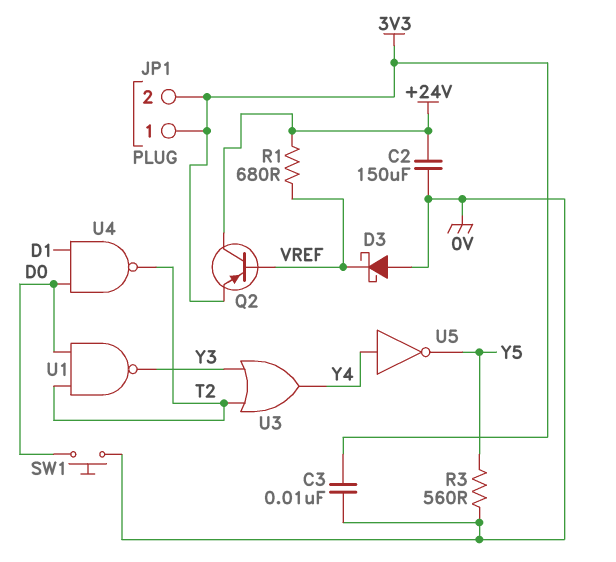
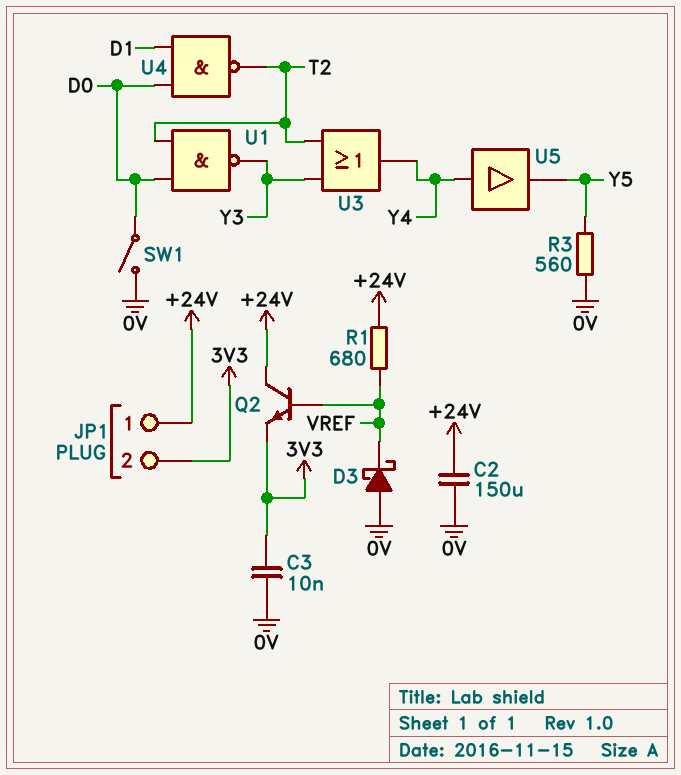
JP1 pin 1: 3V3 -> +24V
Q2: PNP (B VREF, C +24V, E 3V3) -> NPN (B VREF, C +24V, E 3V3)
SW1: button (0V, D0) -> switch (0V, D0)
U5: NOT (in Y4, out Y5) -> buffer (in Y4, out Y5)

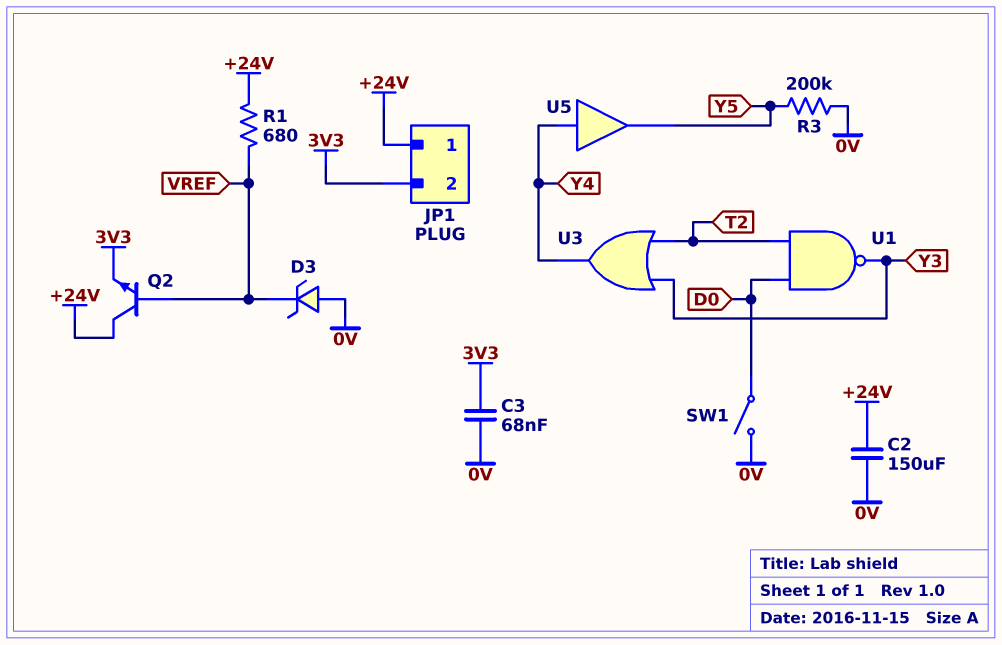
C3: 10nF (0V, 3V3) -> 68nF (0V, 3V3)
D3: schottky (A 0V, K VREF) -> zener (A 0V, K VREF)
R3: 560 (0V, Y5) -> 200k (0V, Y5)
U4: NAND (in D0, in D1, out T2) -> none

